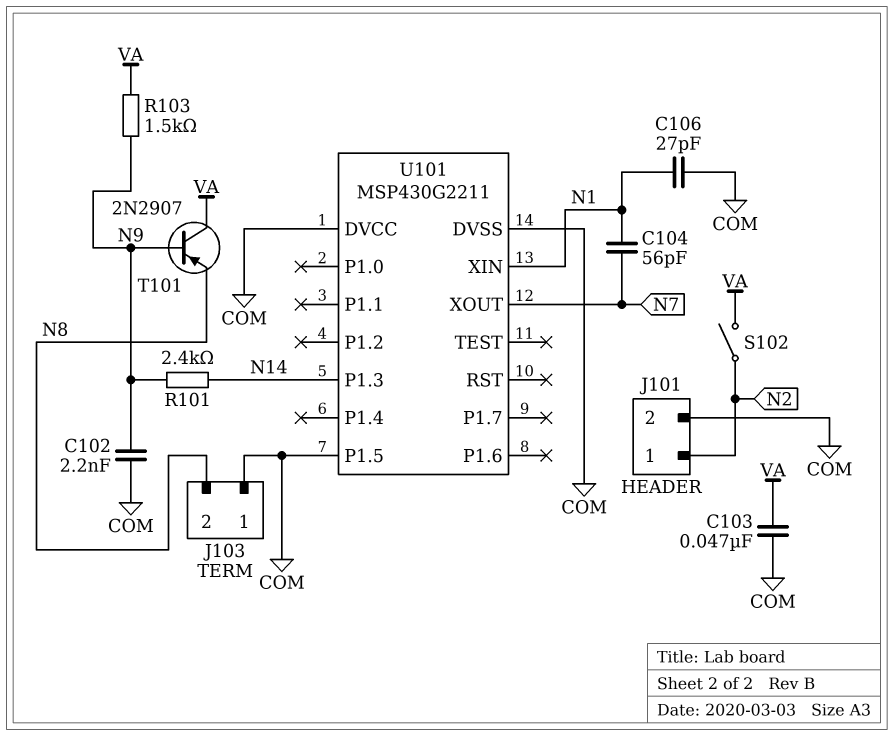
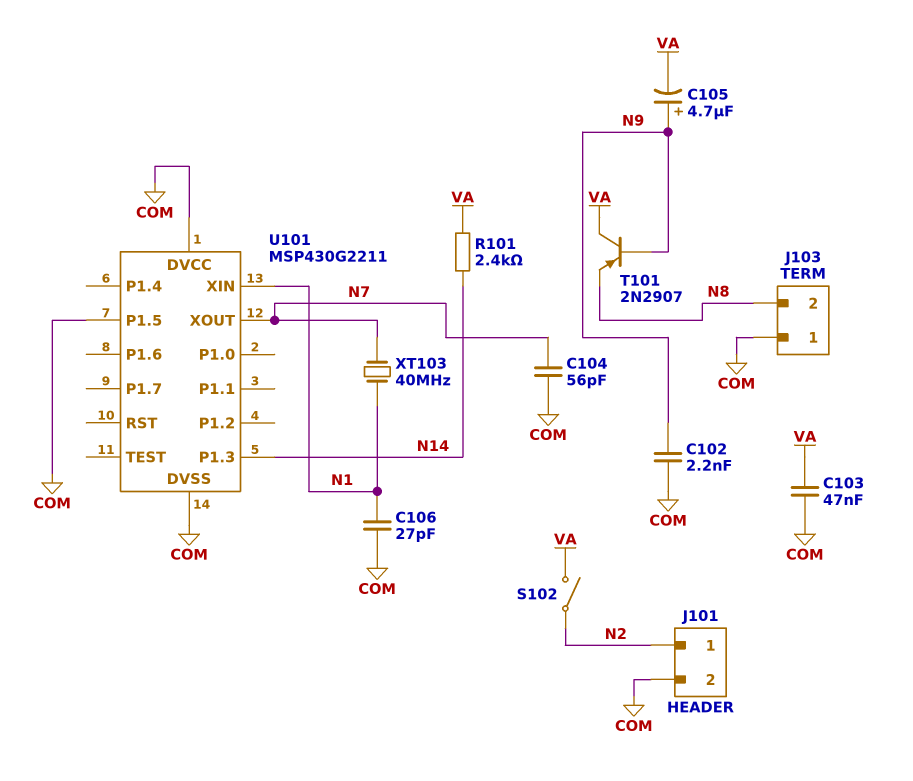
C104: 56pF (N1, N7) -> 56pF (COM, N7)
C105: none -> 4.7uF (plus N9, minus VA)
R101: 2.4k (N9, N14) -> 2.4k (N14, VA)
R103: 1.5k (N9, VA) -> none
XT103: none -> 40MHz (N1, N7)

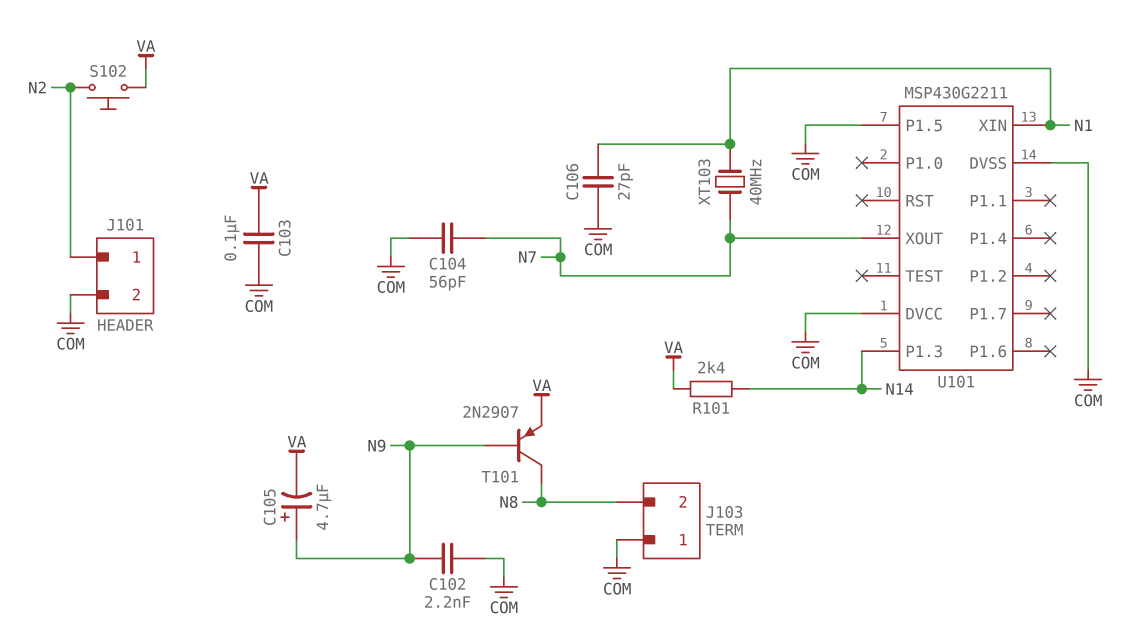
C103: 47nF (COM, VA) -> 100nF (COM, VA)
S102: switch (N2, VA) -> button (N2, VA)
T101: PNP 2N2907 (B N9, C VA, E N8) -> PNP 2N2907 (B N9, C N8, E VA)

